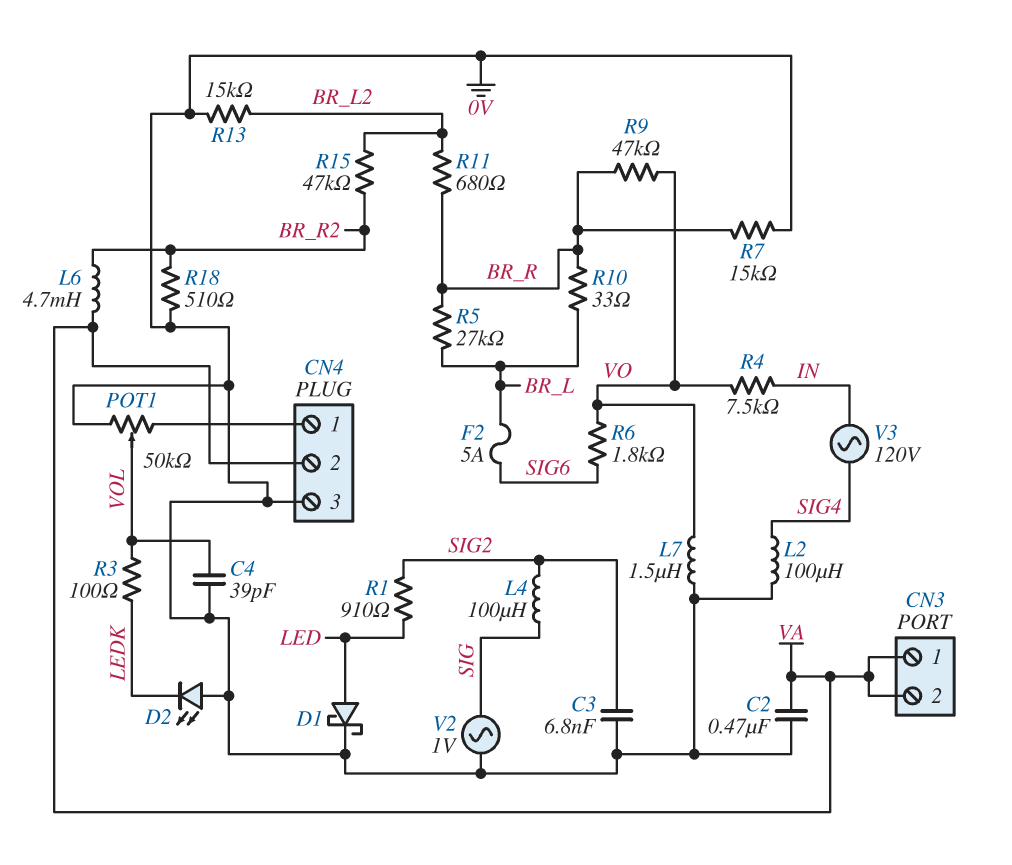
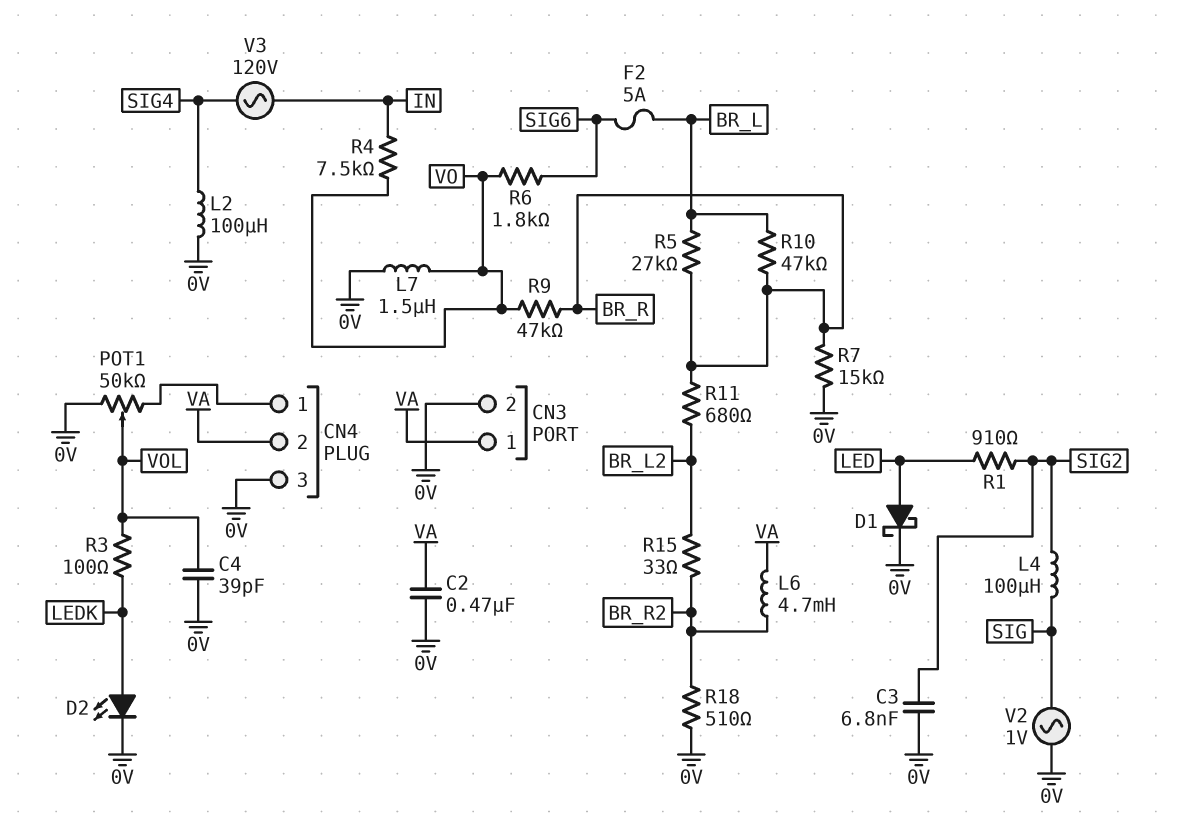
CN3 pin 2: VA -> 0V
D2: LED (A 0V, K LEDK) -> LED (A LEDK, K 0V)
R10: 33 (BR_L, BR_R) -> 47k (BR_L, BR_R)
R13: 15k (0V, BR_L2) -> none
R15: 47k (BR_L2, BR_R2) -> 33 (BR_L2, BR_R2)

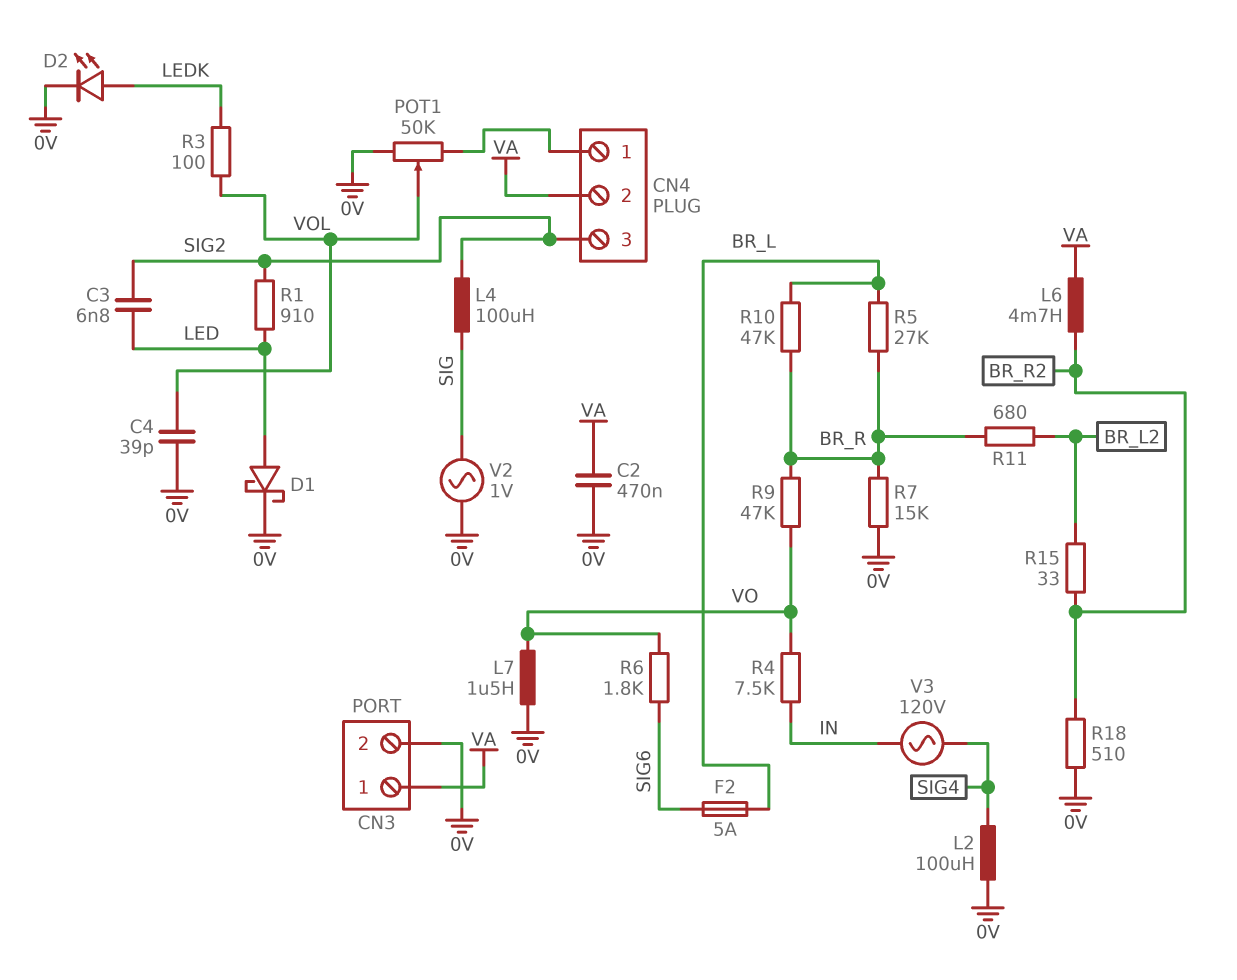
C3: 6.8nF (0V, SIG2) -> 6.8nF (LED, SIG2)
CN4 pin 3: 0V -> SIG2

